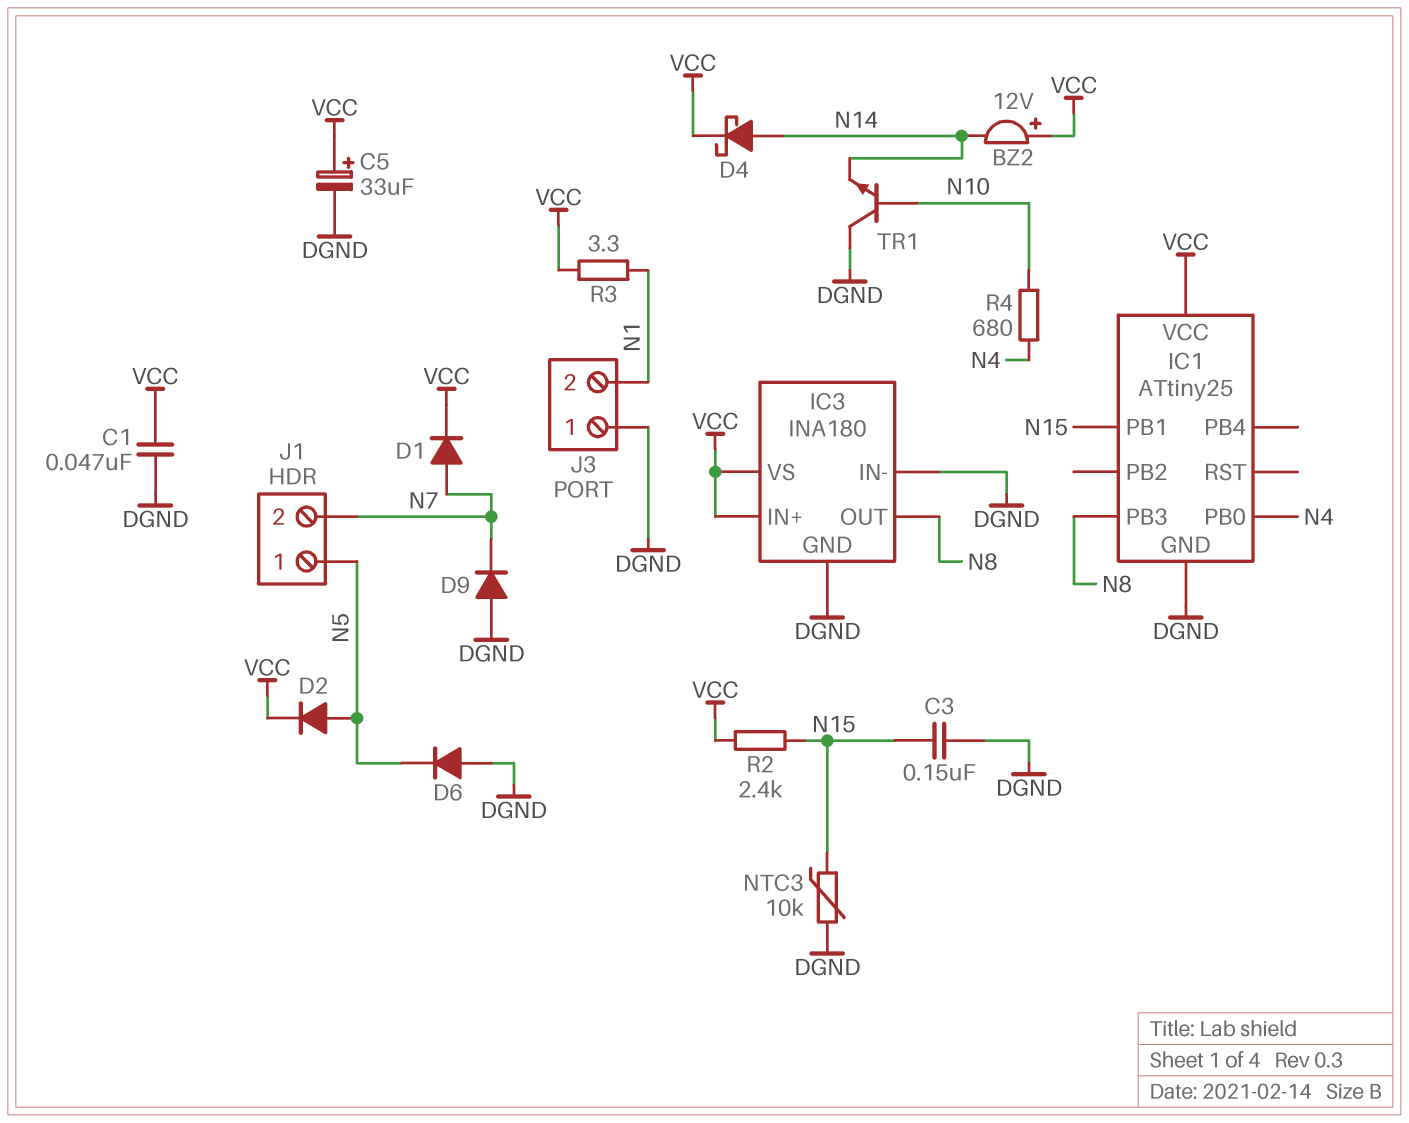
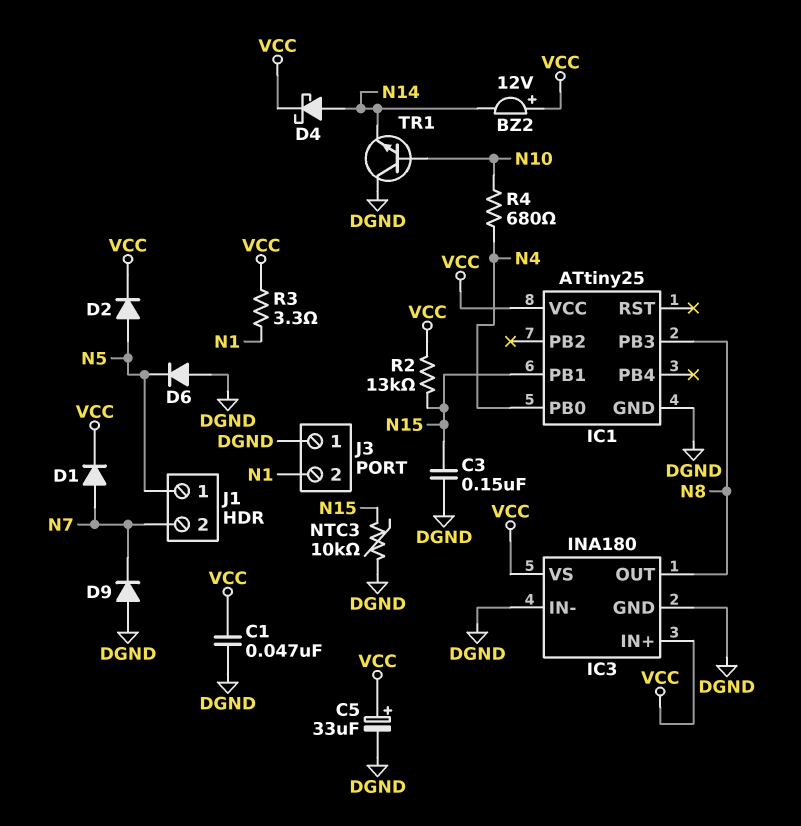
R2: 2.4k (N15, VCC) -> 13k (N15, VCC)

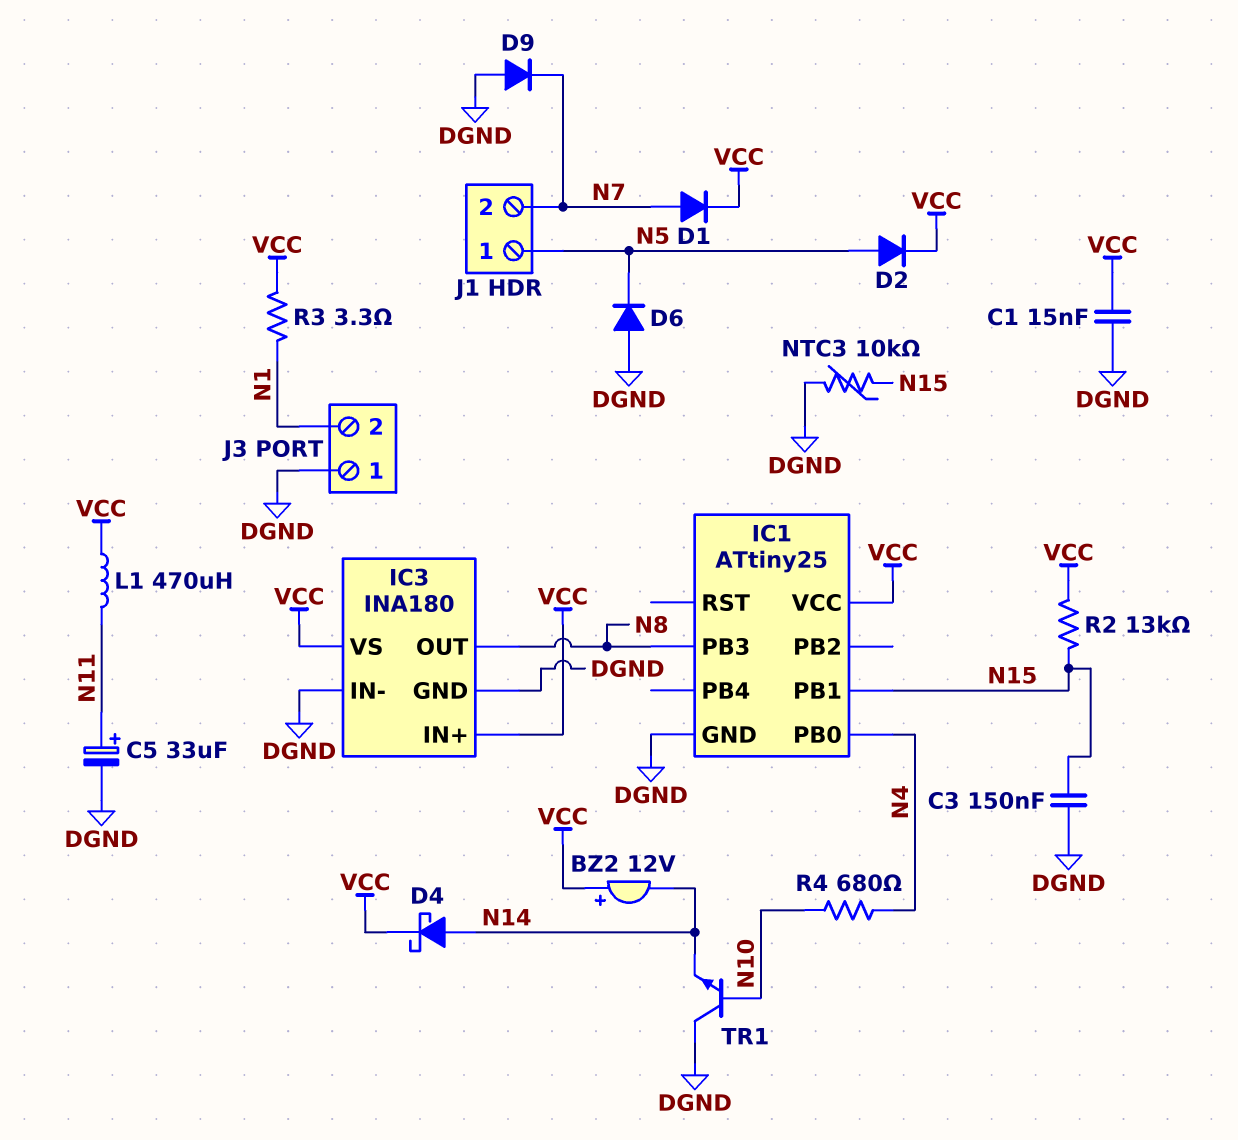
C1: 47nF (DGND, VCC) -> 15nF (DGND, VCC)
C5: 33uF (plus VCC, minus DGND) -> 33uF (plus N11, minus DGND)
L1: none -> 470uH (N11, VCC)

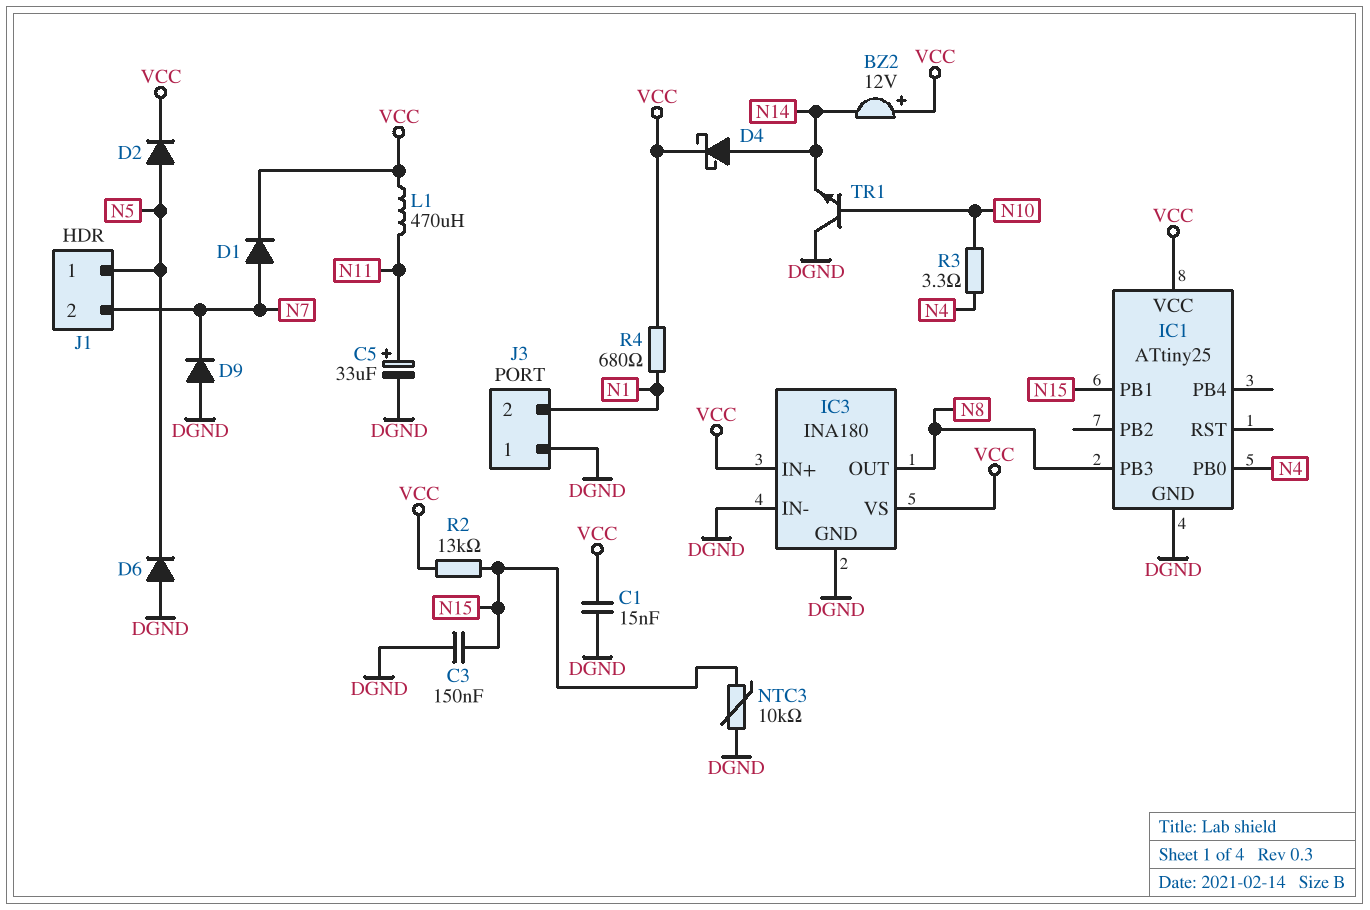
R3: 3.3 (N1, VCC) -> 3.3 (N4, N10)
R4: 680 (N4, N10) -> 680 (N1, VCC)

